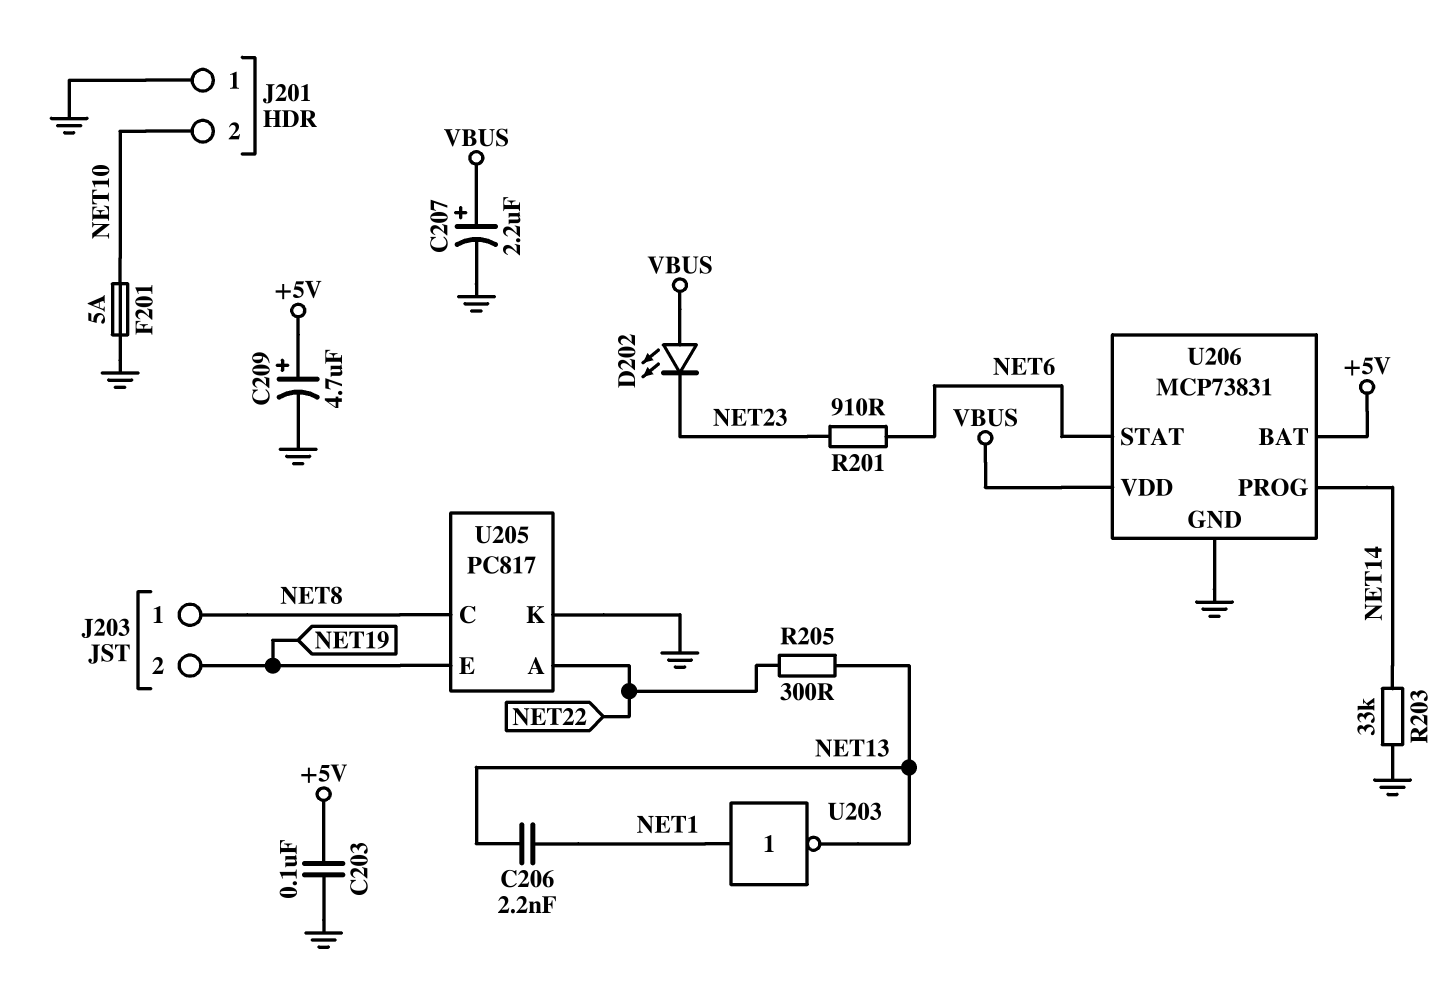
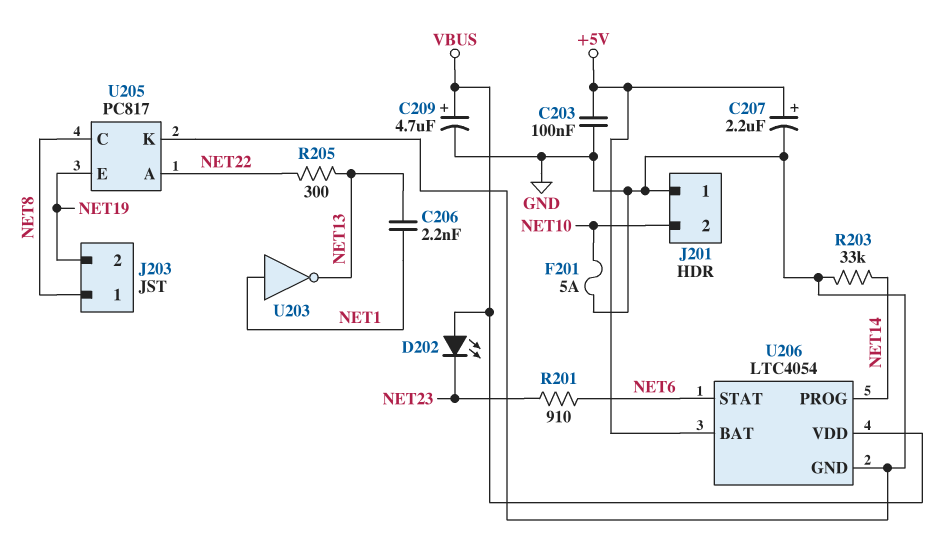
C207: 2.2uF (plus VBUS, minus GND) -> 2.2uF (plus +5V, minus GND)
C209: 4.7uF (plus +5V, minus GND) -> 4.7uF (plus VBUS, minus GND)
U206: MCP73831 -> LTC4054

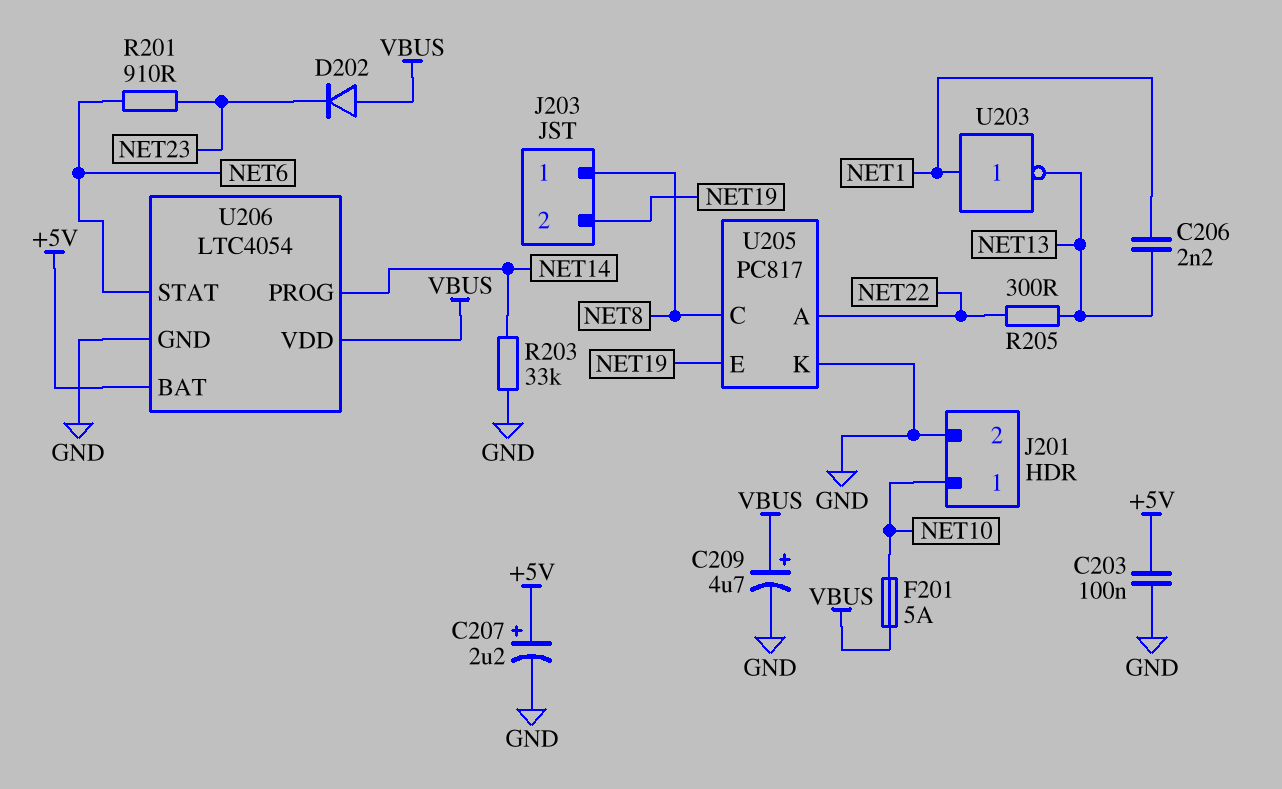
D202: LED (A VBUS, K NET23) -> diode (A VBUS, K NET23)
F201: 5A (GND, NET10) -> 5A (NET10, VBUS)
J201 pin 1: GND -> NET10
J201 pin 2: NET10 -> GND

